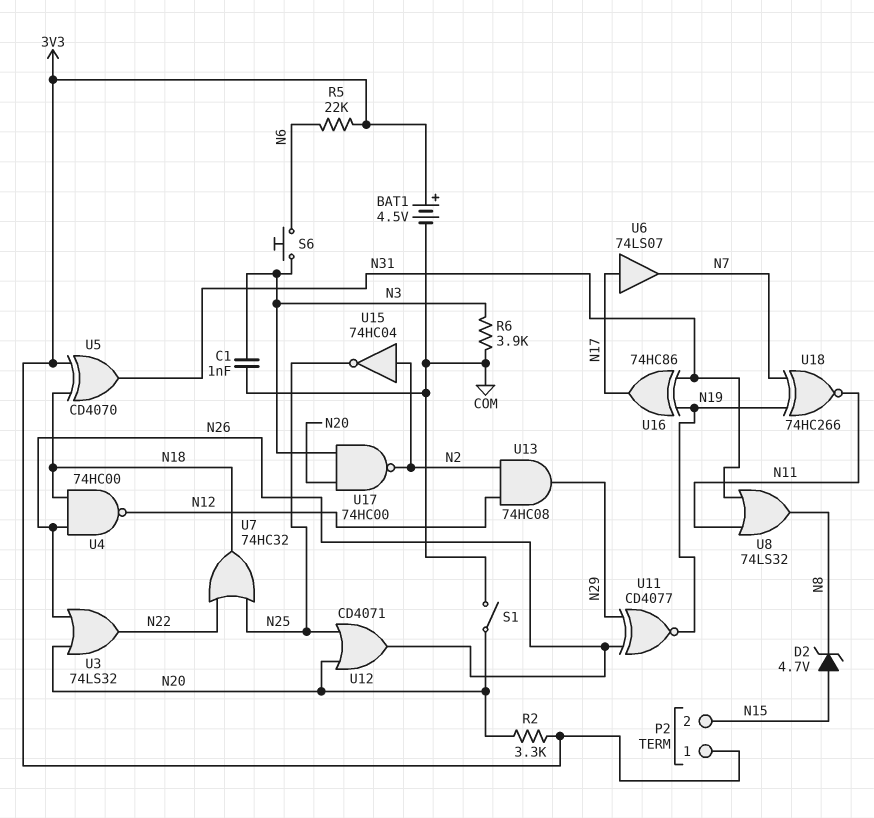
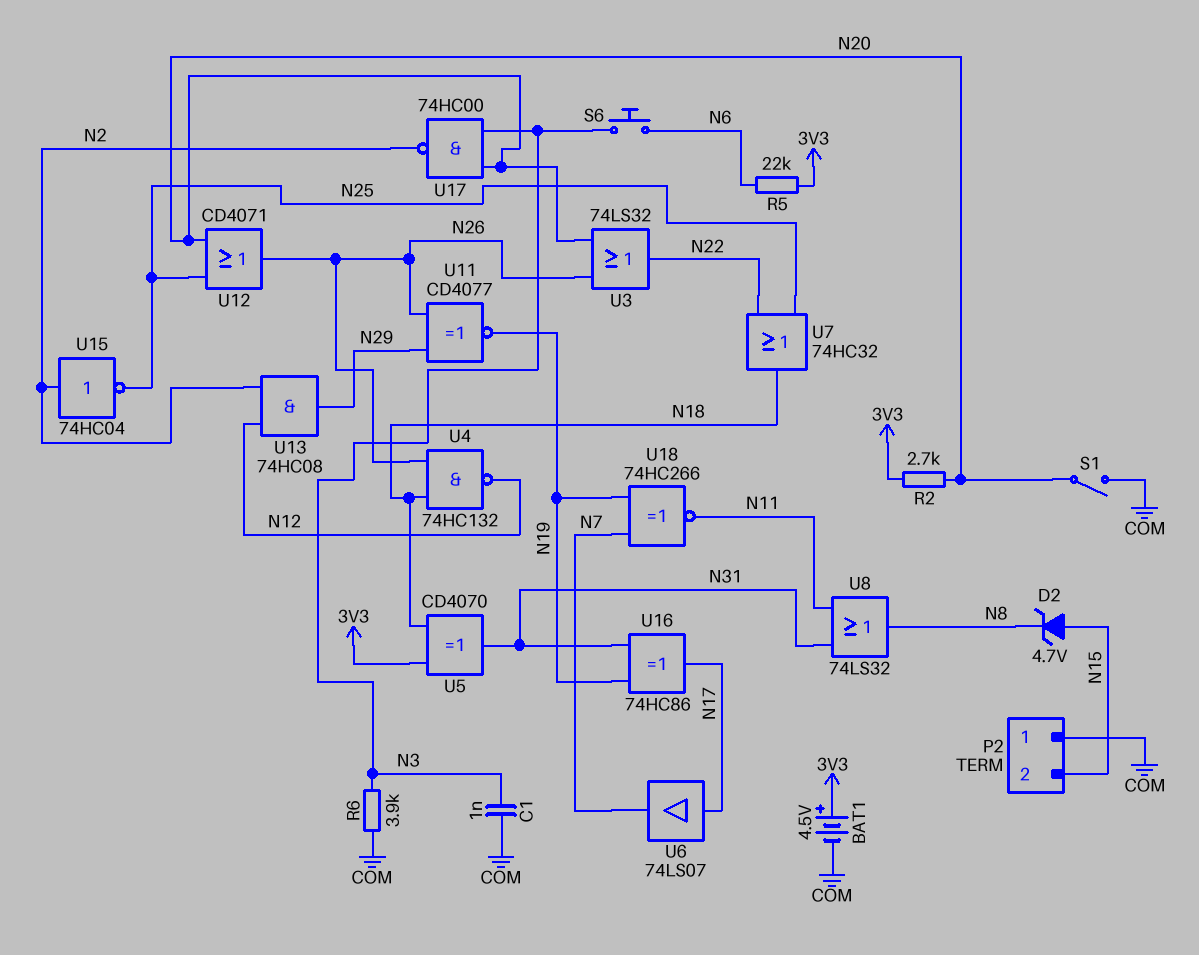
P2 pin 1: 3V3 -> COM
R2: 3.3k (3V3, N20) -> 2.7k (3V3, N20)
U4: NAND 74HC00 (in N18, in N26, out N12) -> NAND 74HC132 (in N18, in N26, out N12)

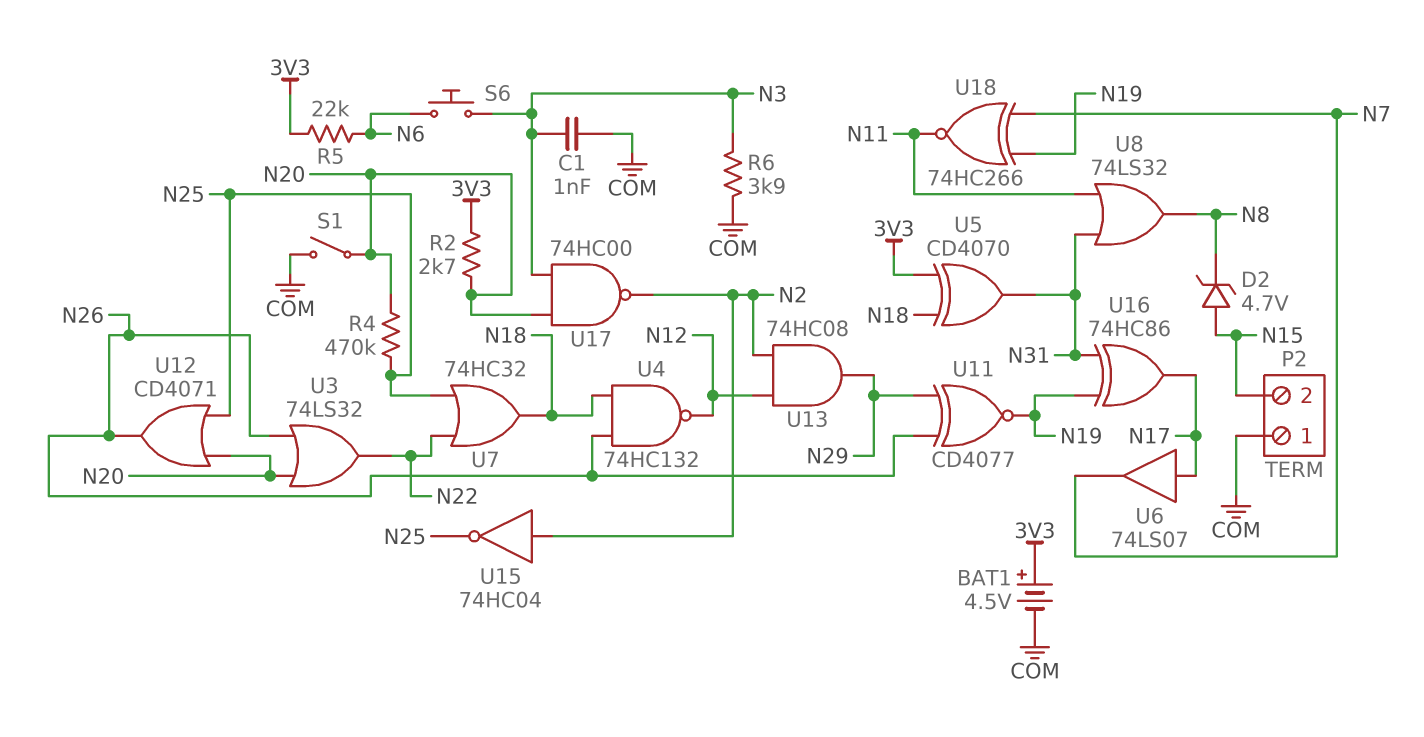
R4: none -> 470k (N20, N25)

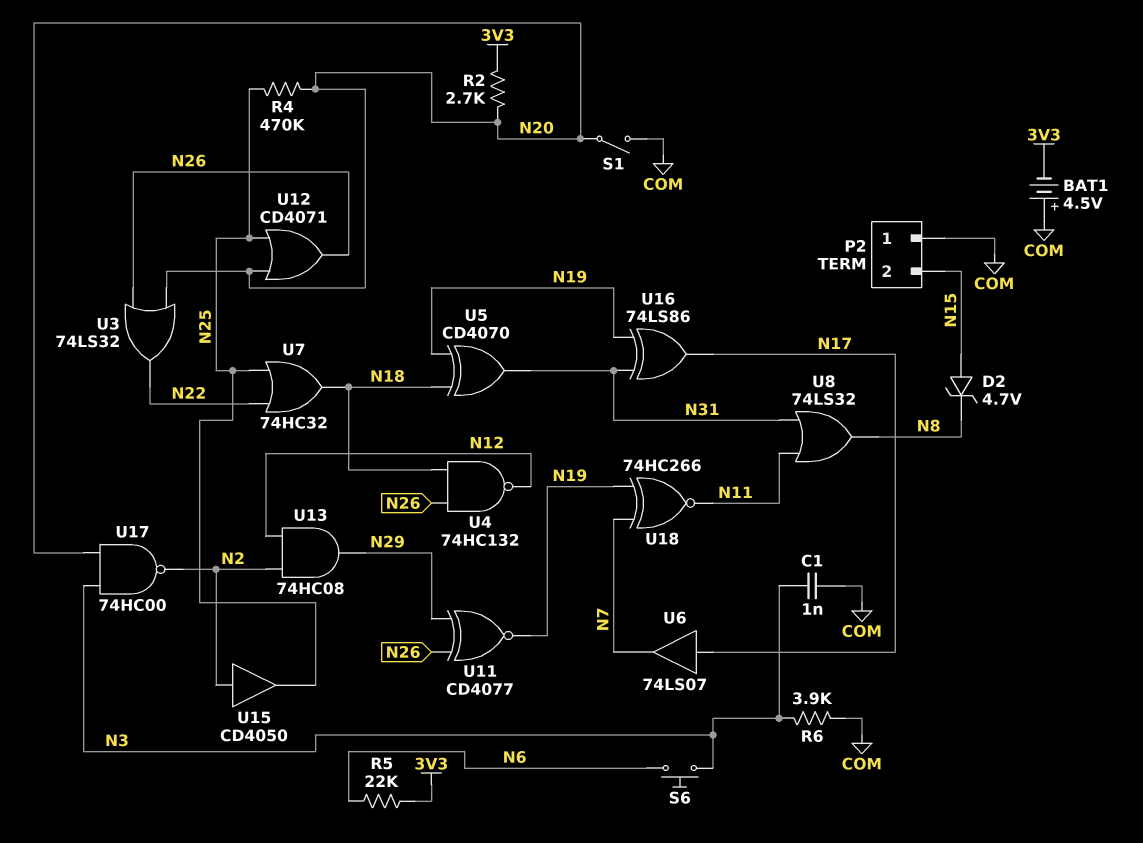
BAT1: 4.5V (plus 3V3, minus COM) -> 4.5V (plus COM, minus 3V3)
U5: XOR CD4070 (in 3V3, in N18, out N31) -> XOR CD4070 (in N18, in N19, out N31)
U15: NOT 74HC04 (in N2, out N25) -> buffer CD4050 (in N2, out N25)
U16: XOR 74HC86 (in N19, in N31, out N17) -> XOR 74LS86 (in N19, in N31, out N17)

